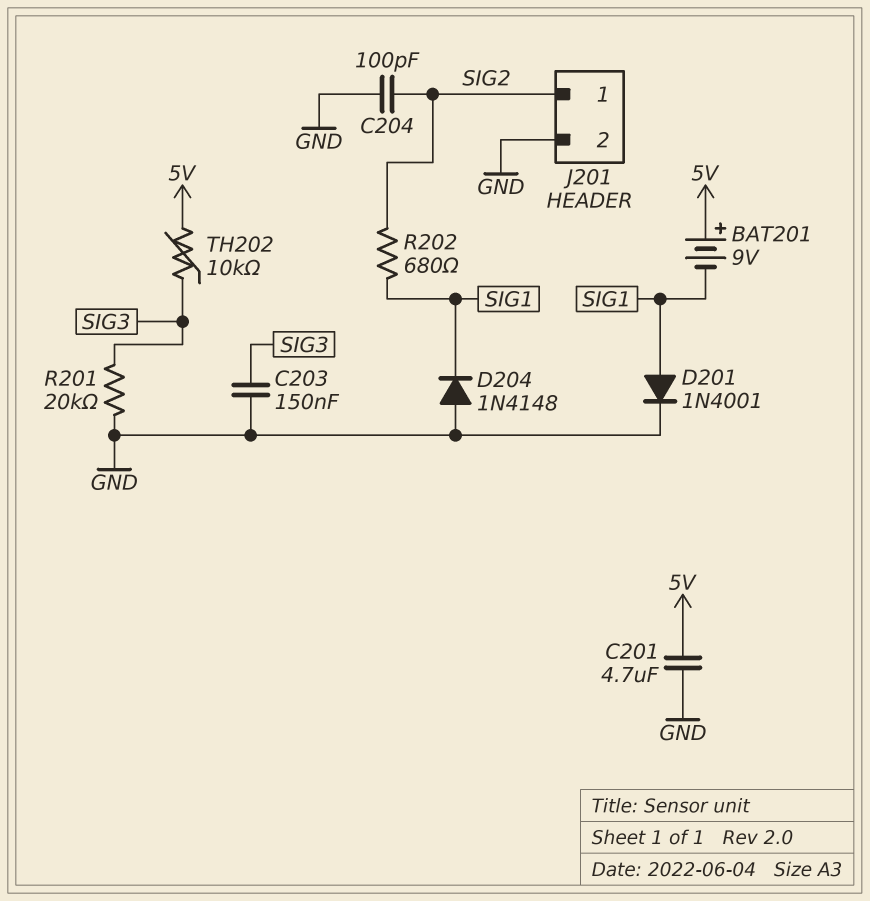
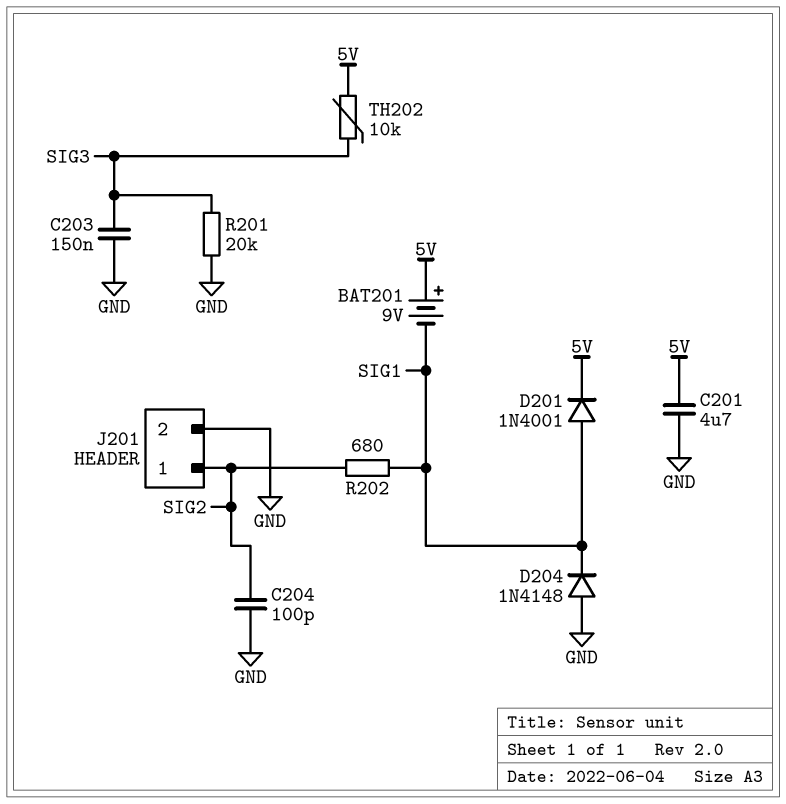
D201: diode 1N4001 (A SIG1, K GND) -> diode 1N4001 (A SIG1, K 5V)

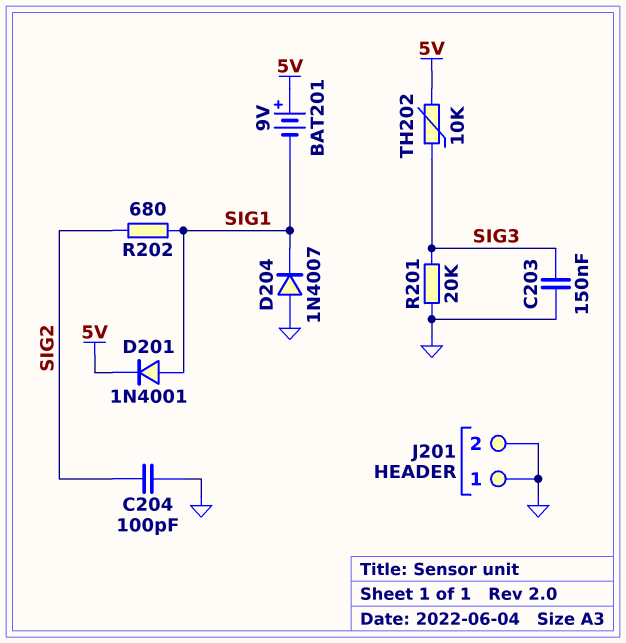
C201: 4.7uF (5V, GND) -> none
D204: diode 1N4148 (A GND, K SIG1) -> diode 1N4007 (A GND, K SIG1)
J201 pin 1: SIG2 -> GND

